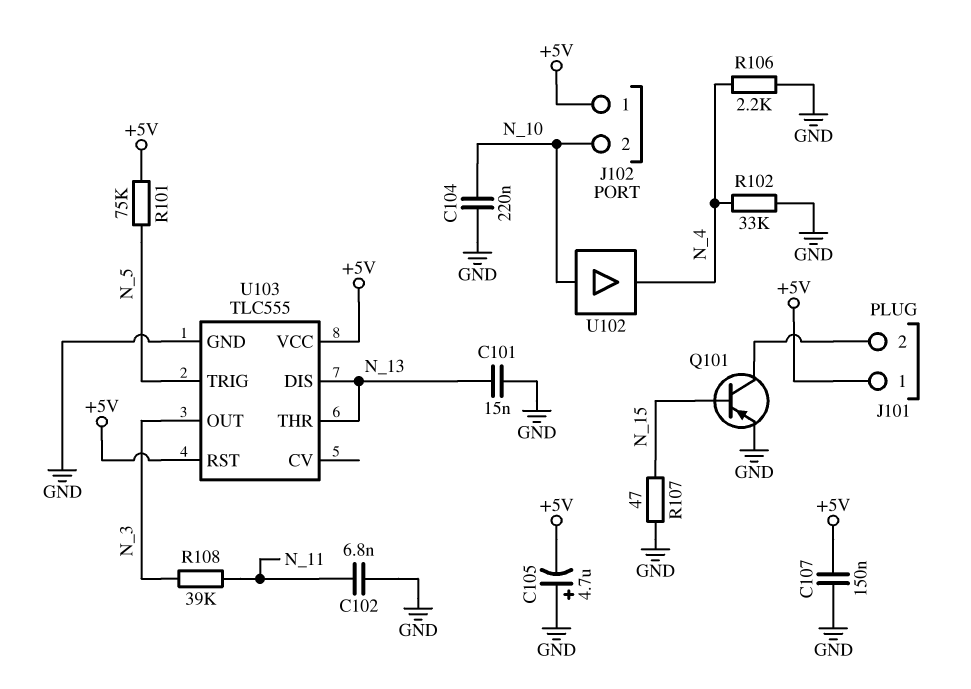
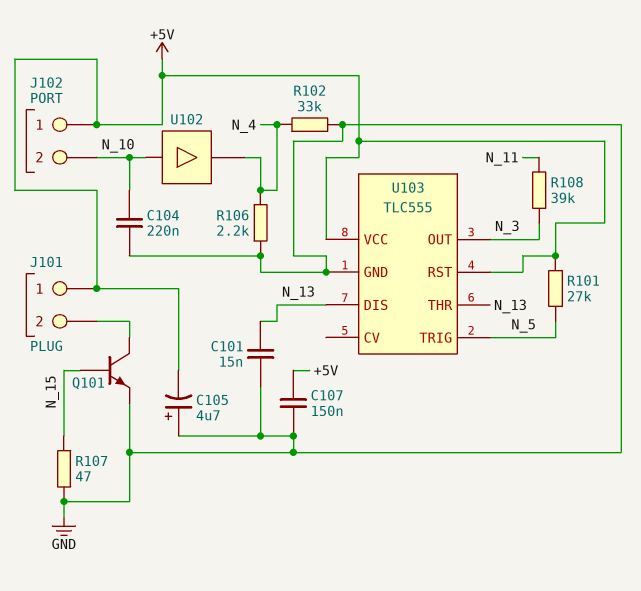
C102: 6.8nF (GND, N_11) -> none
Q101: PNP (B N_15, C J101/2, E GND) -> NPN (B N_15, C J101/2, E GND)
R101: 75k (+5V, N_5) -> 27k (+5V, N_5)

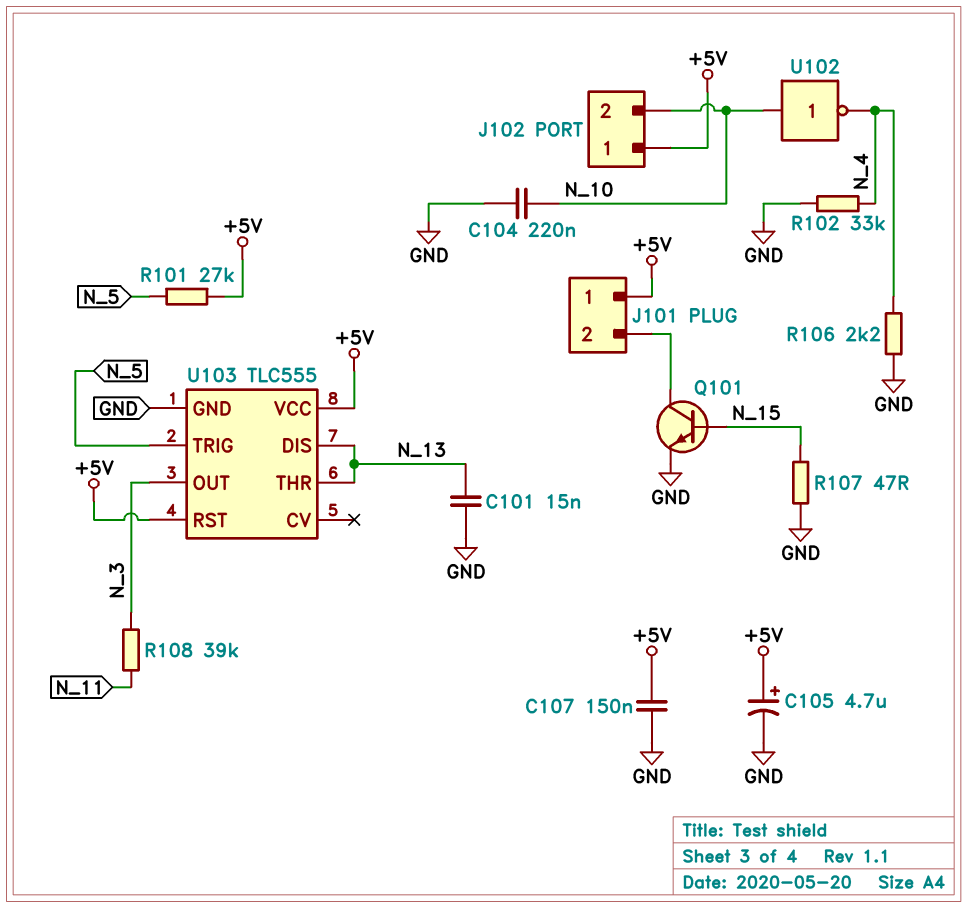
C105: 4.7uF (plus GND, minus +5V) -> 4.7uF (plus +5V, minus GND)
U102: buffer (in N_10, out N_4) -> NOT (in N_10, out N_4)

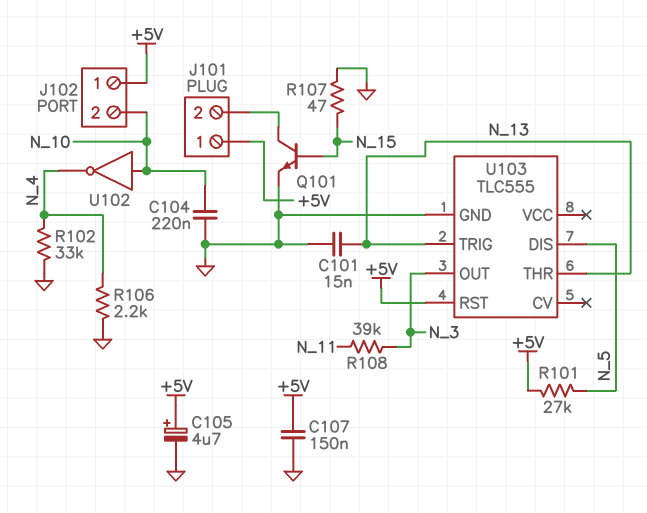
U103 pin DIS: N_13 -> N_5
U103 pin TRIG: N_5 -> N_13
U103 pin VCC: +5V -> none

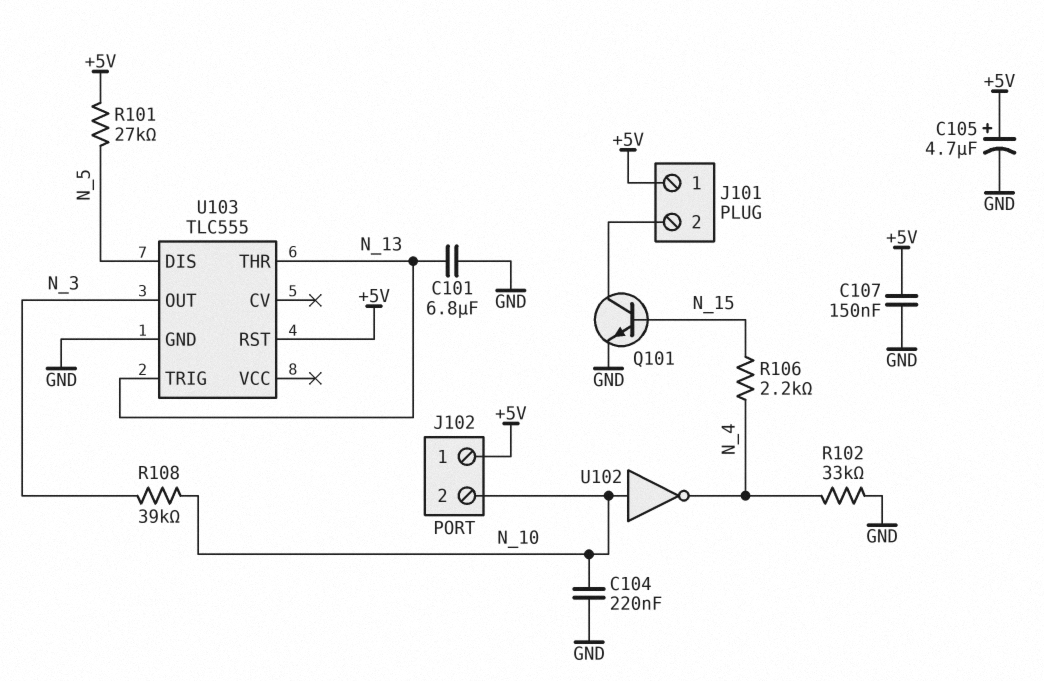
C101: 15nF (GND, N_13) -> 6.8uF (GND, N_13)
R106: 2.2k (GND, N_4) -> 2.2k (N_4, N_15)
R107: 47 (GND, N_15) -> none
R108: 39k (N_3, N_11) -> 39k (N_3, N_10)

